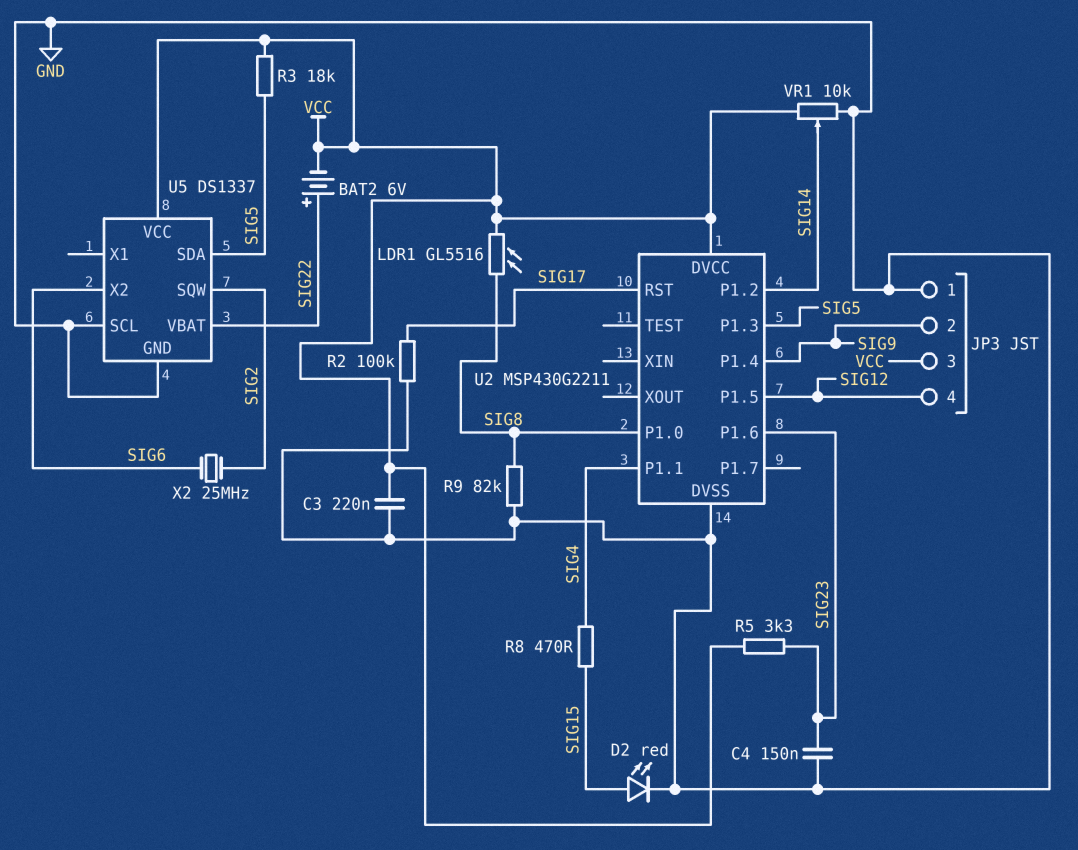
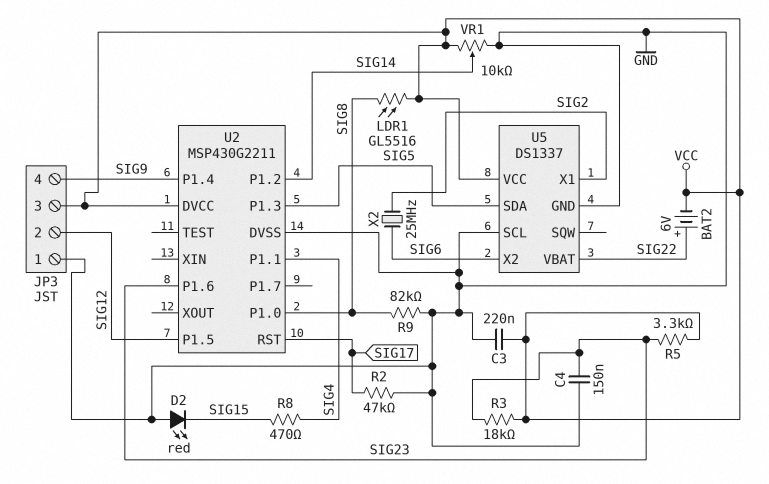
D2: LED red (A SIG15, K GND) -> LED red (A GND, K SIG15)
JP3 pin 2: SIG9 -> SIG12
JP3 pin 4: SIG12 -> SIG9
R2: 100k (GND, SIG17) -> 47k (GND, SIG17)
R3: 18k (SIG5, VCC) -> 18k (SIG23, VCC)
U5 pin SQW: SIG2 -> none
U5 pin X1: none -> SIG2

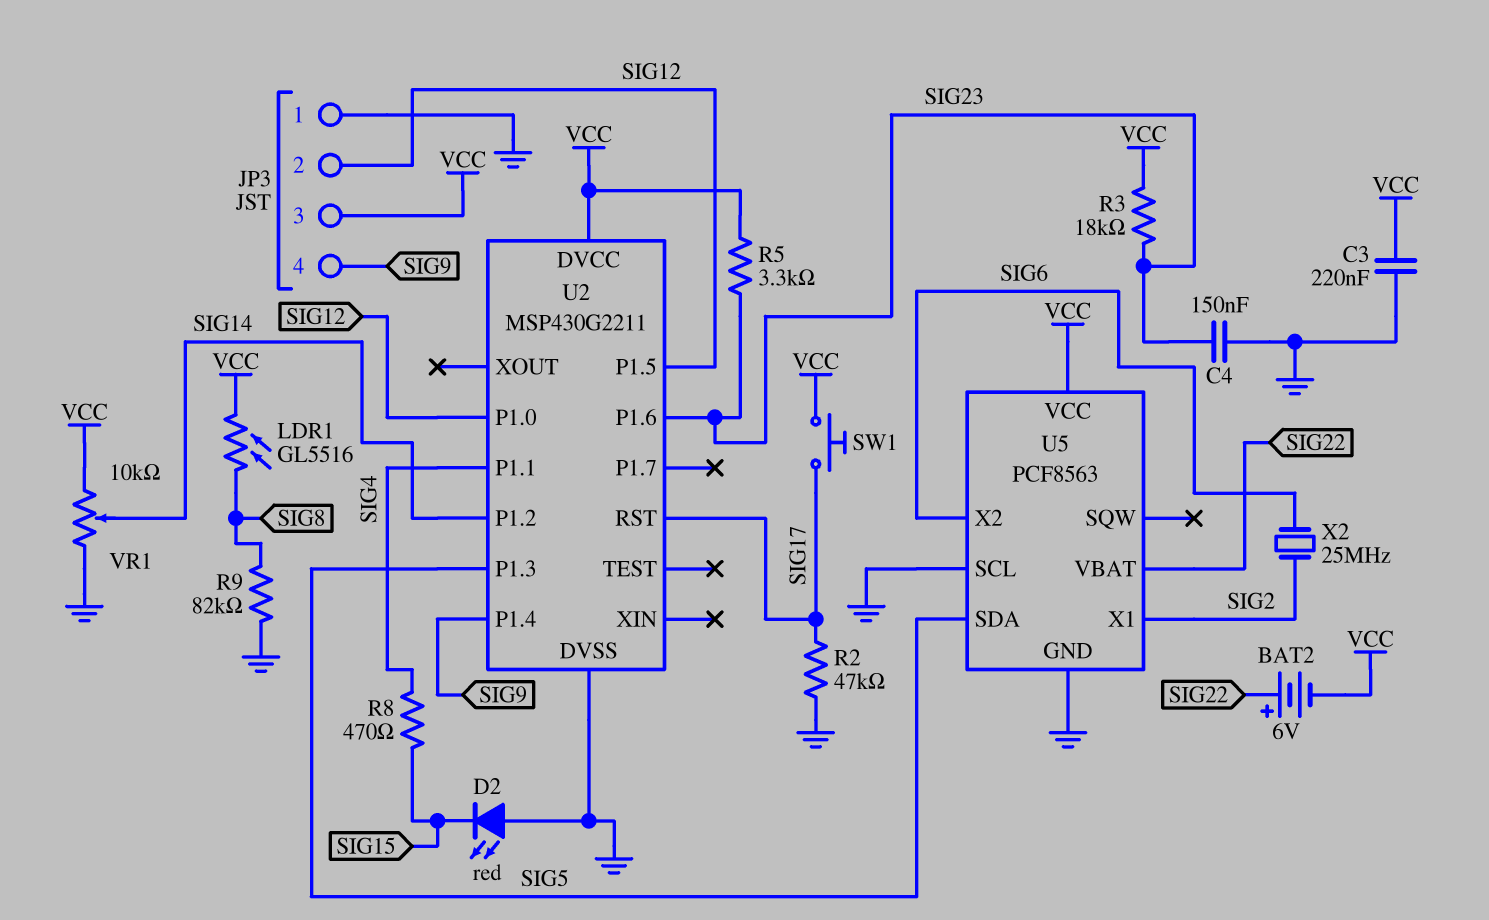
SW1: none -> button (SIG17, VCC)
U2 pin P1.0: SIG8 -> SIG12
U5: DS1337 -> PCF8563

